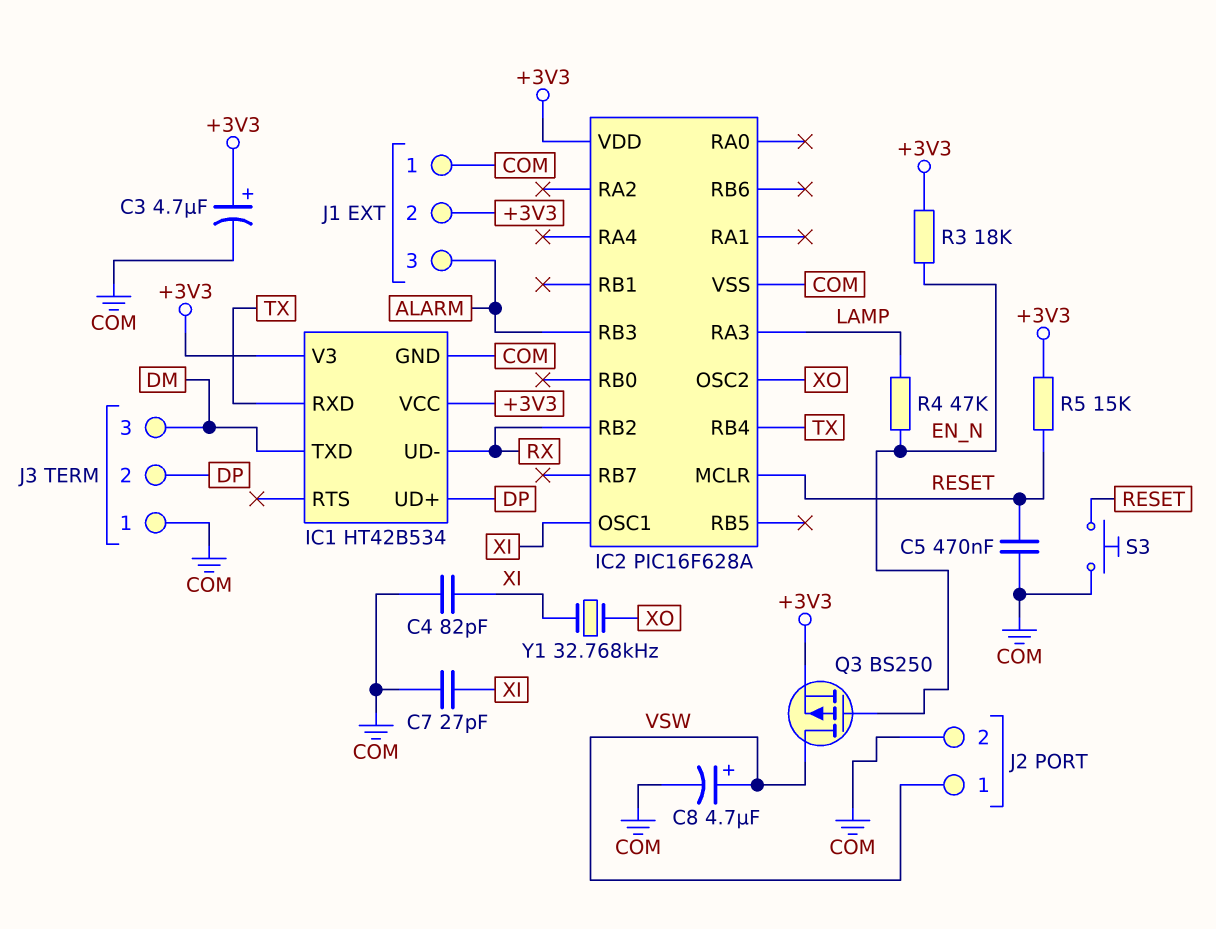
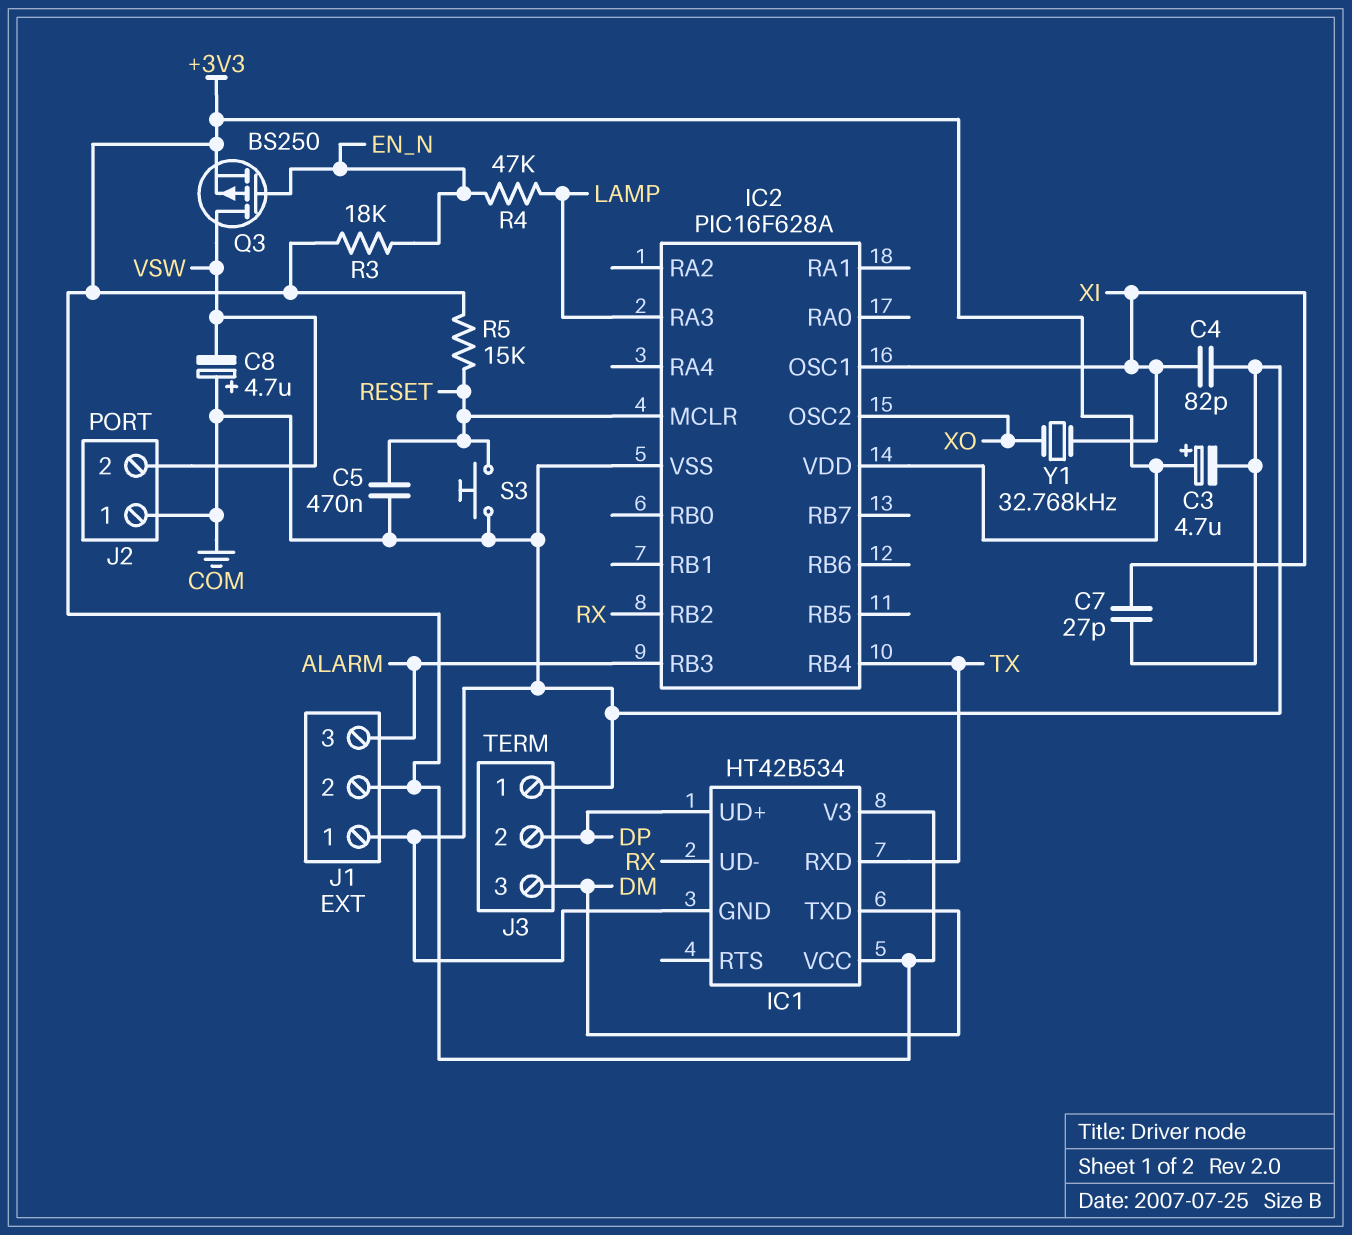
C8: 4.7uF (plus VSW, minus COM) -> 4.7uF (plus COM, minus VSW)
J2 pin 1: VSW -> COM
J2 pin 2: COM -> VSW

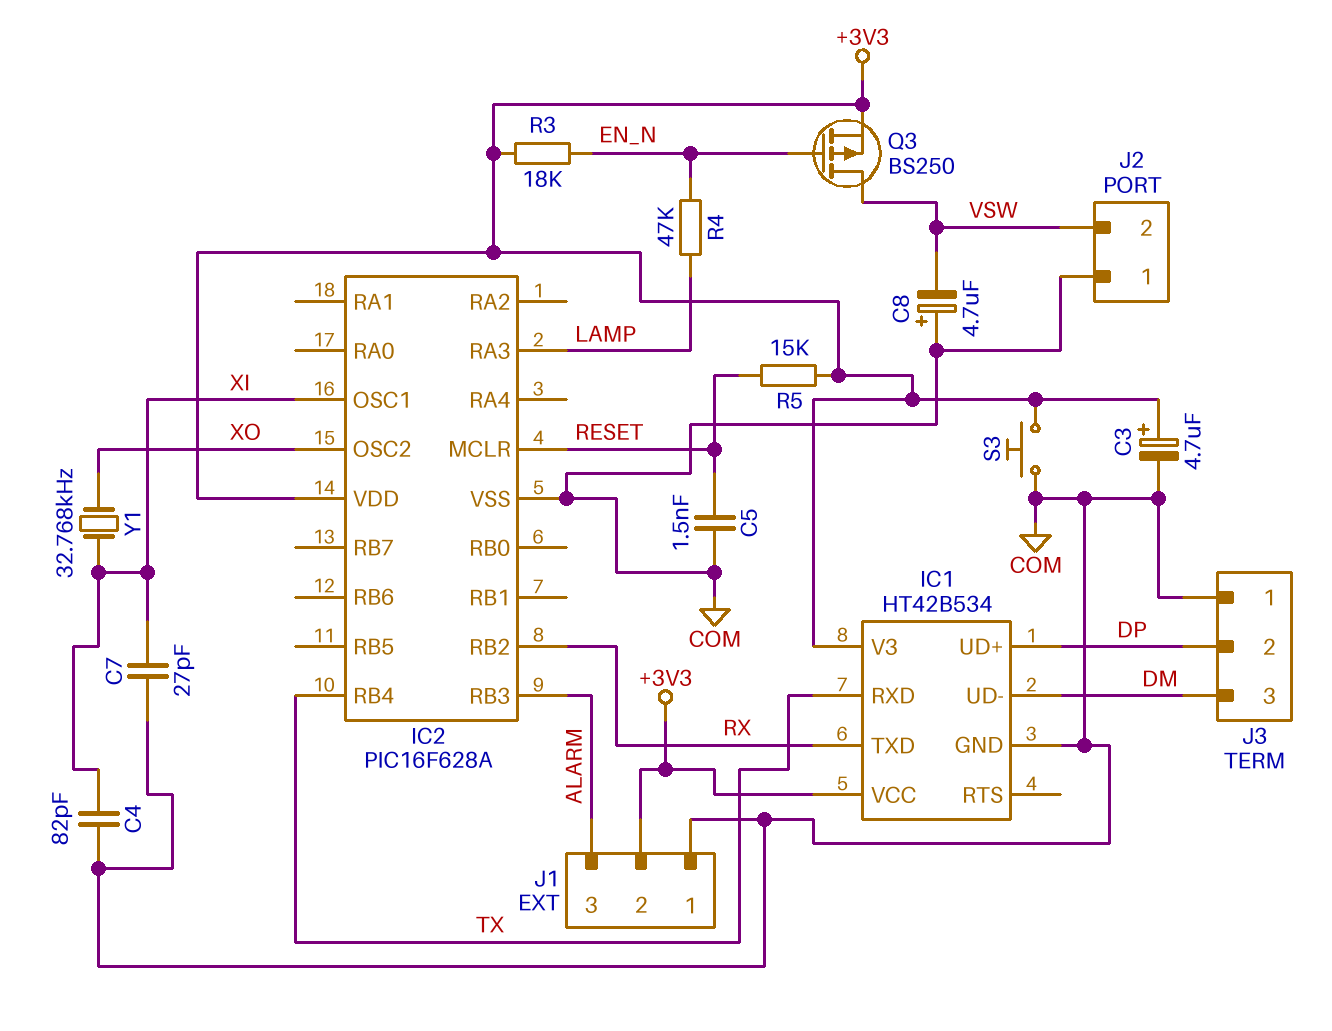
C5: 470nF (COM, RESET) -> 1.5nF (COM, RESET)
IC1 pin TXD: DM -> RX
IC1 pin UD-: RX -> DM
S3: button (COM, RESET) -> button (+3V3, COM)

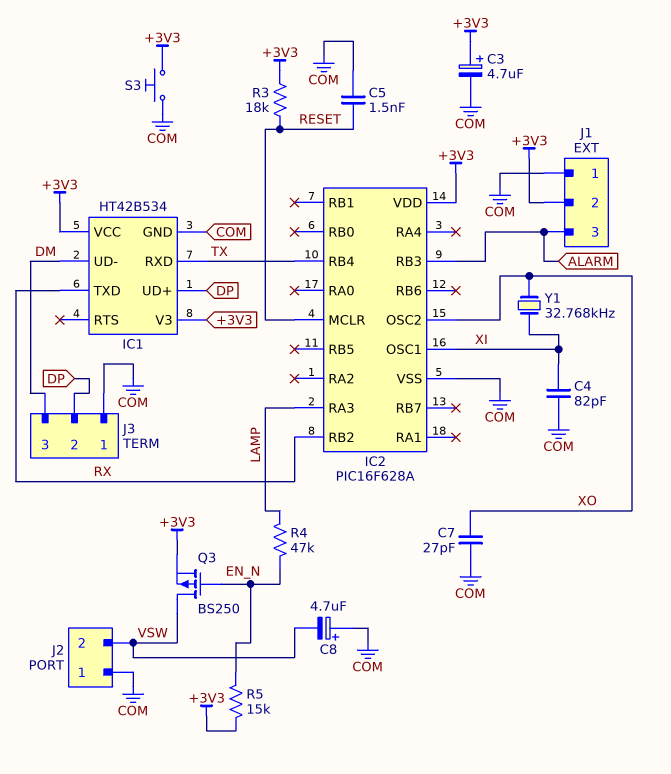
C7: 27pF (COM, XI) -> 27pF (COM, XO)
R3: 18k (+3V3, EN_N) -> 18k (+3V3, RESET)
R5: 15k (+3V3, RESET) -> 15k (+3V3, EN_N)

